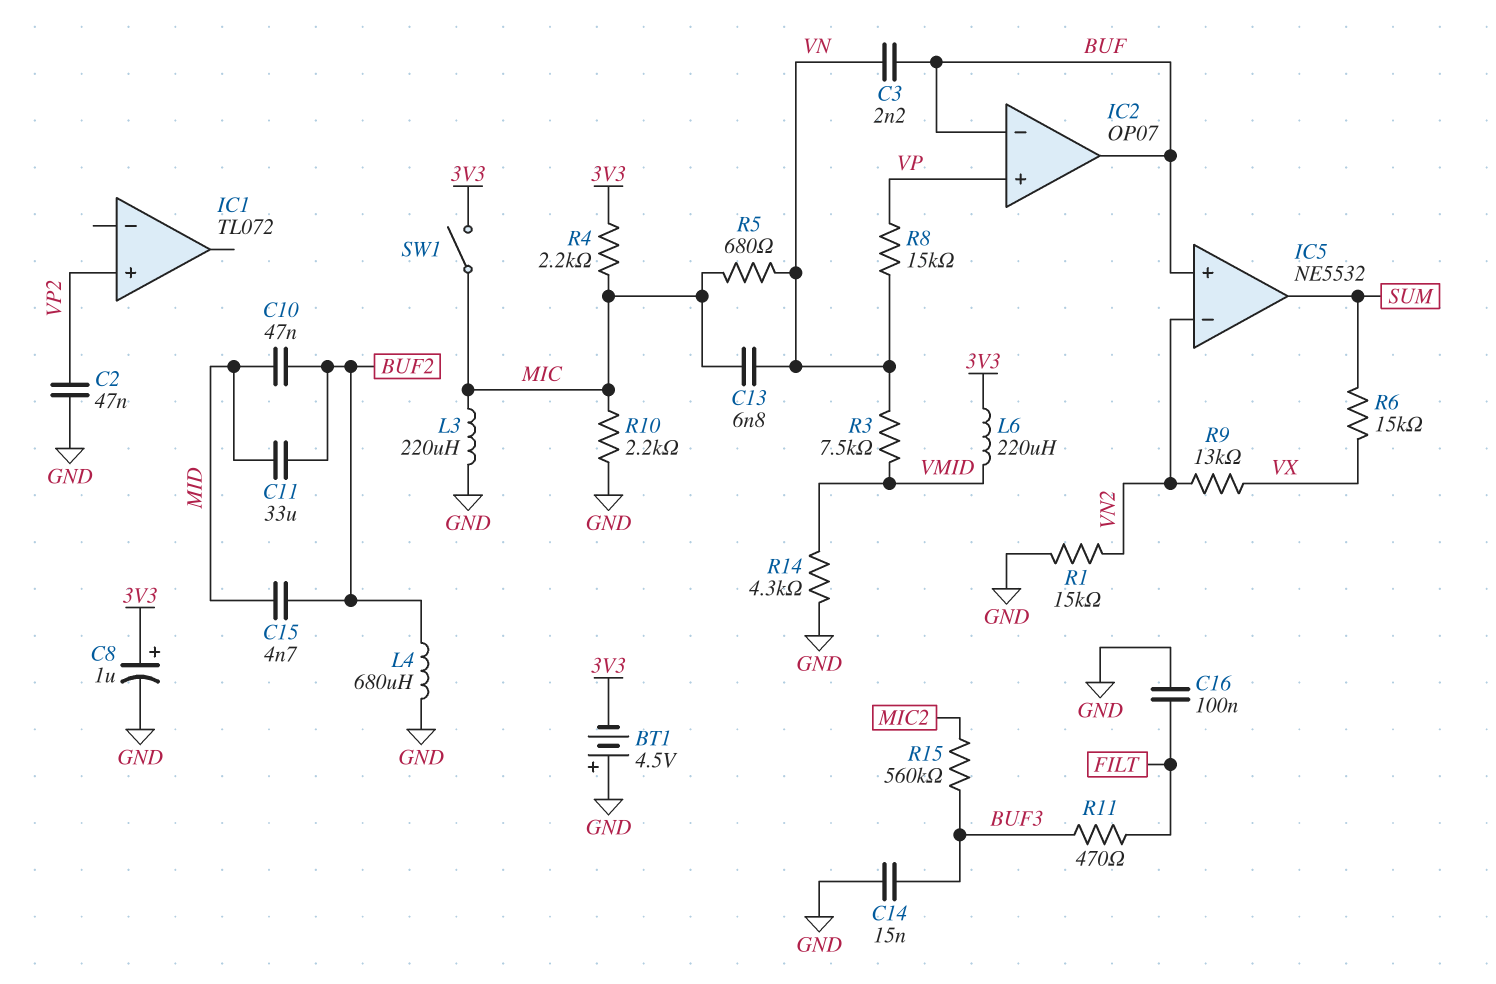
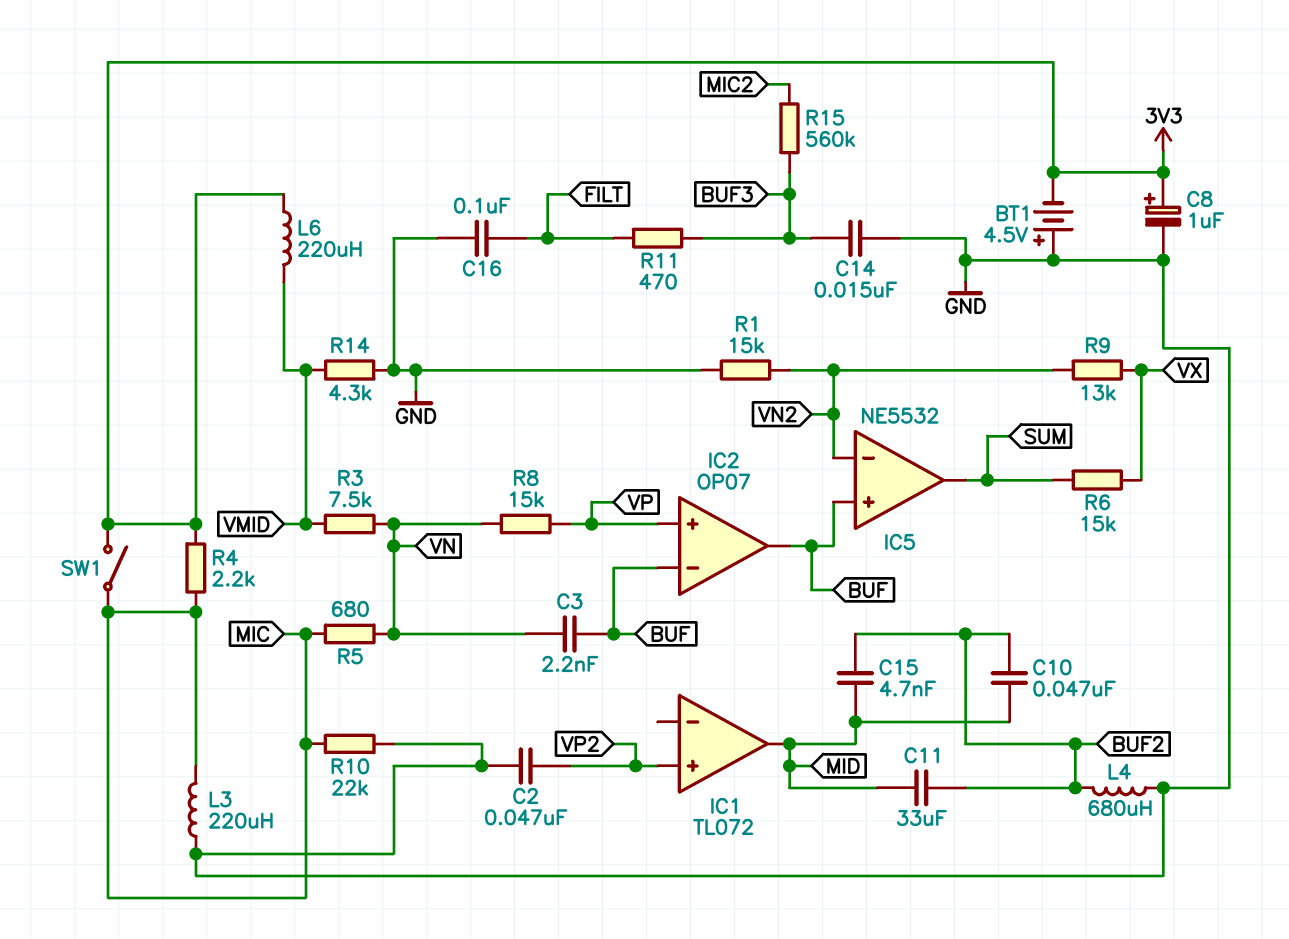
C13: 6.8nF (MIC, VN) -> none
IC1 pin out: none -> MID
R10: 2.2k (GND, MIC) -> 22k (GND, MIC)

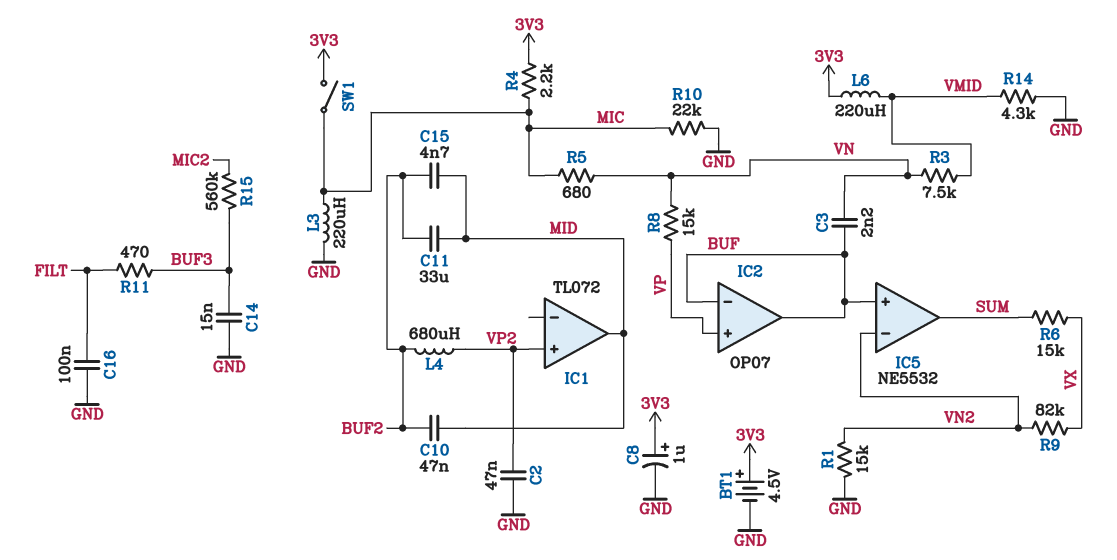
BT1: 4.5V (plus GND, minus 3V3) -> 4.5V (plus 3V3, minus GND)
L4: 680uH (BUF2, GND) -> 680uH (BUF2, VP2)
R9: 13k (VN2, VX) -> 82k (VN2, VX)

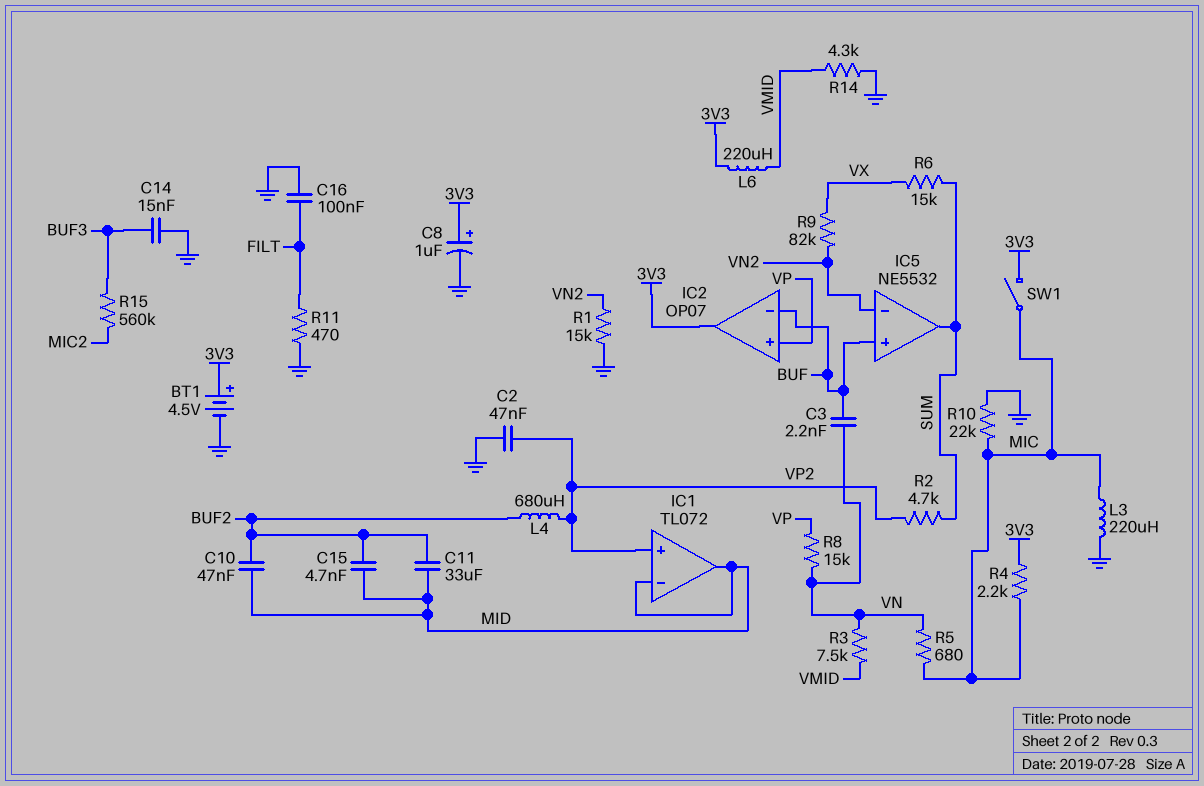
IC1 pin in-: none -> MID
IC2 pin out: BUF -> 3V3
R2: none -> 4.7k (SUM, VP2)
R11: 470 (BUF3, FILT) -> 470 (FILT, GND)

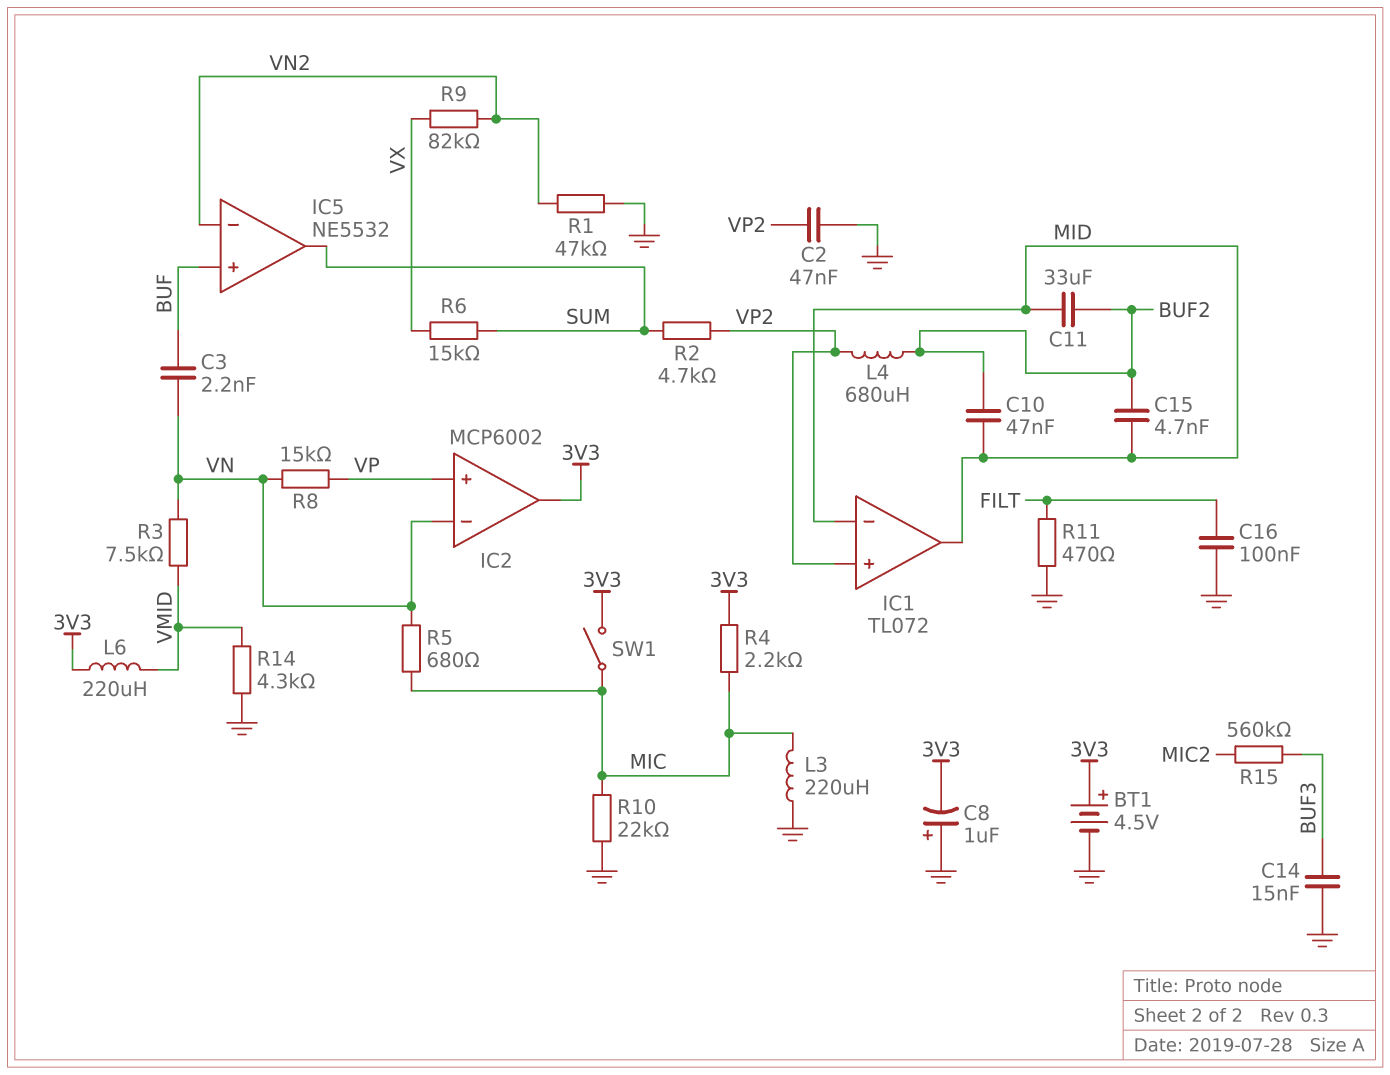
C8: 1uF (plus 3V3, minus GND) -> 1uF (plus GND, minus 3V3)
IC2: OP07 -> MCP6002
IC2 pin in-: BUF -> VN
R1: 15k (GND, VN2) -> 47k (GND, VN2)

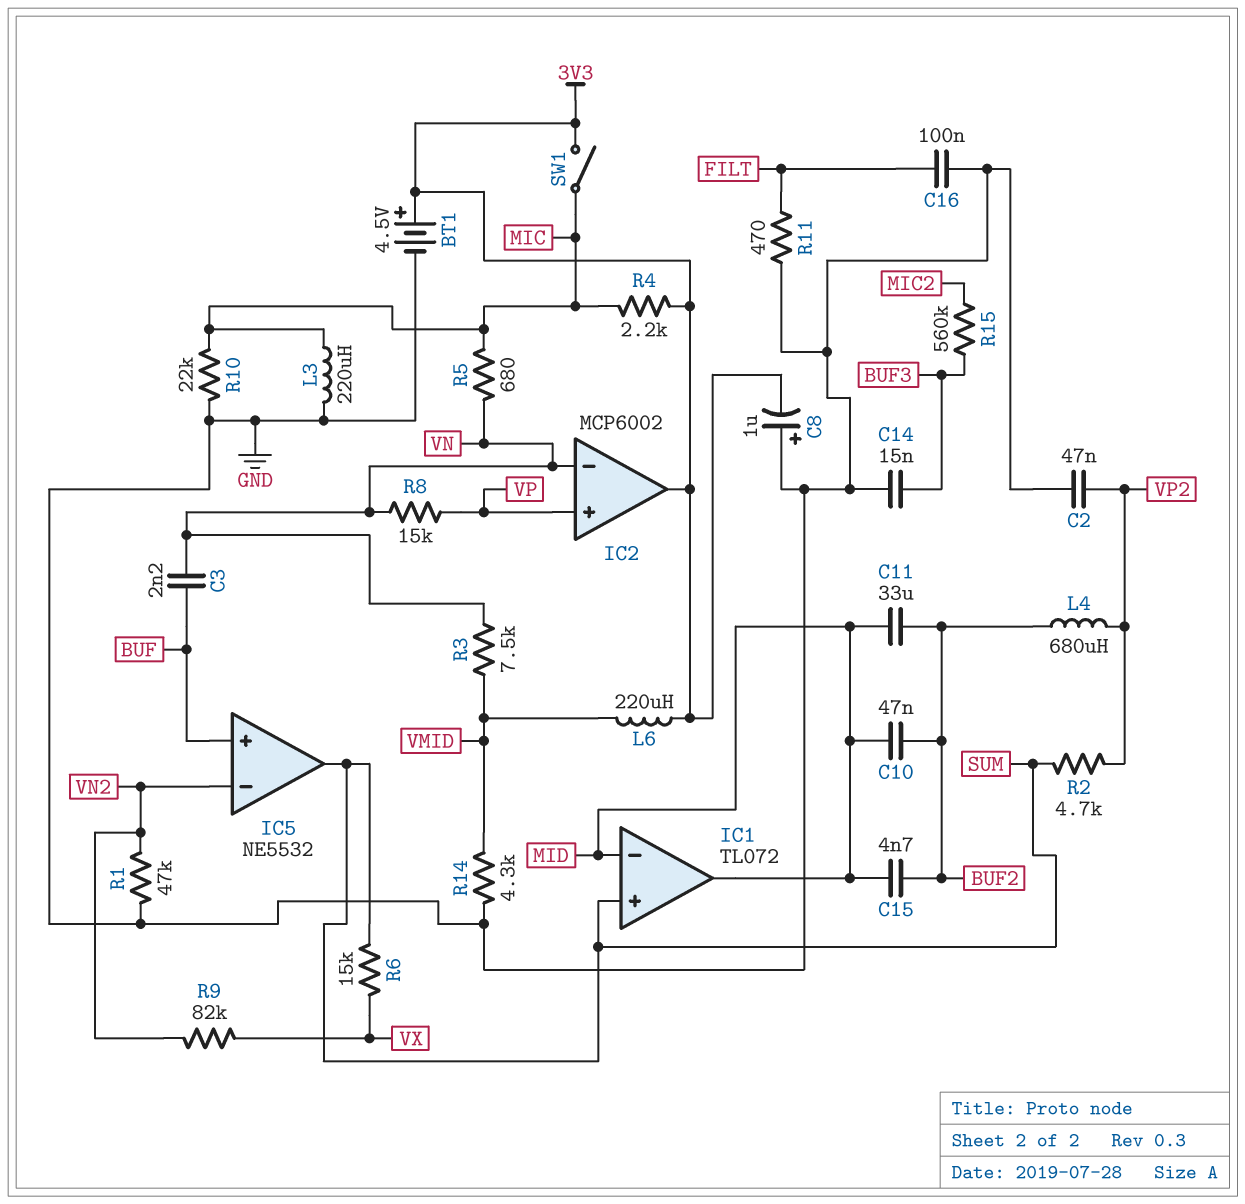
IC1 pin in+: VP2 -> SUM

